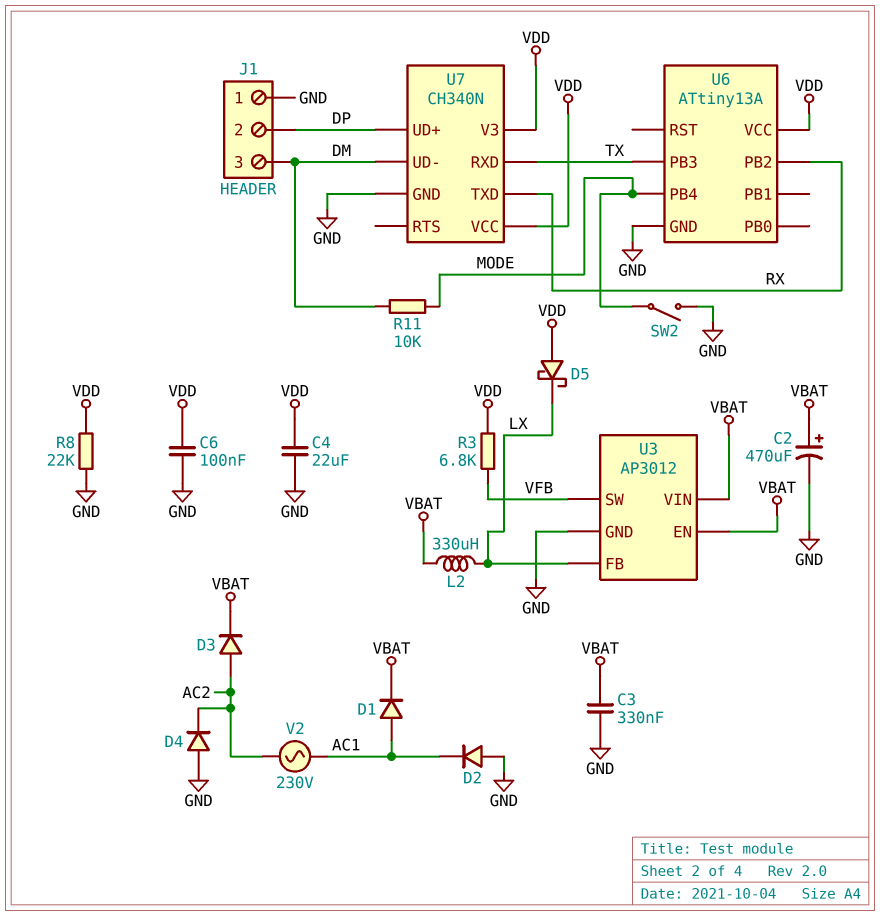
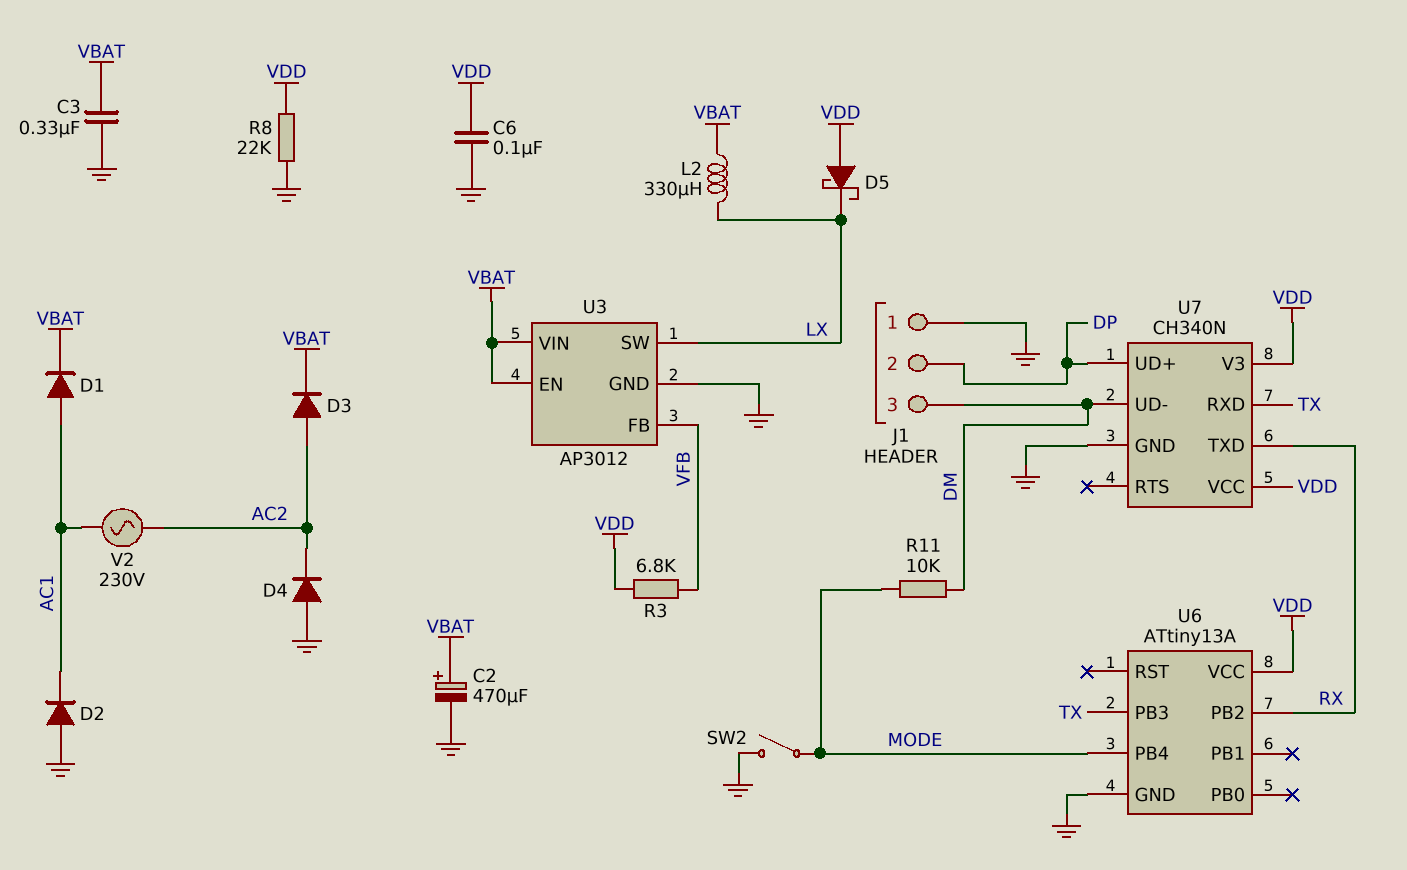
C4: 22uF (GND, VDD) -> none
U3 pin FB: LX -> VFB
U3 pin SW: VFB -> LX

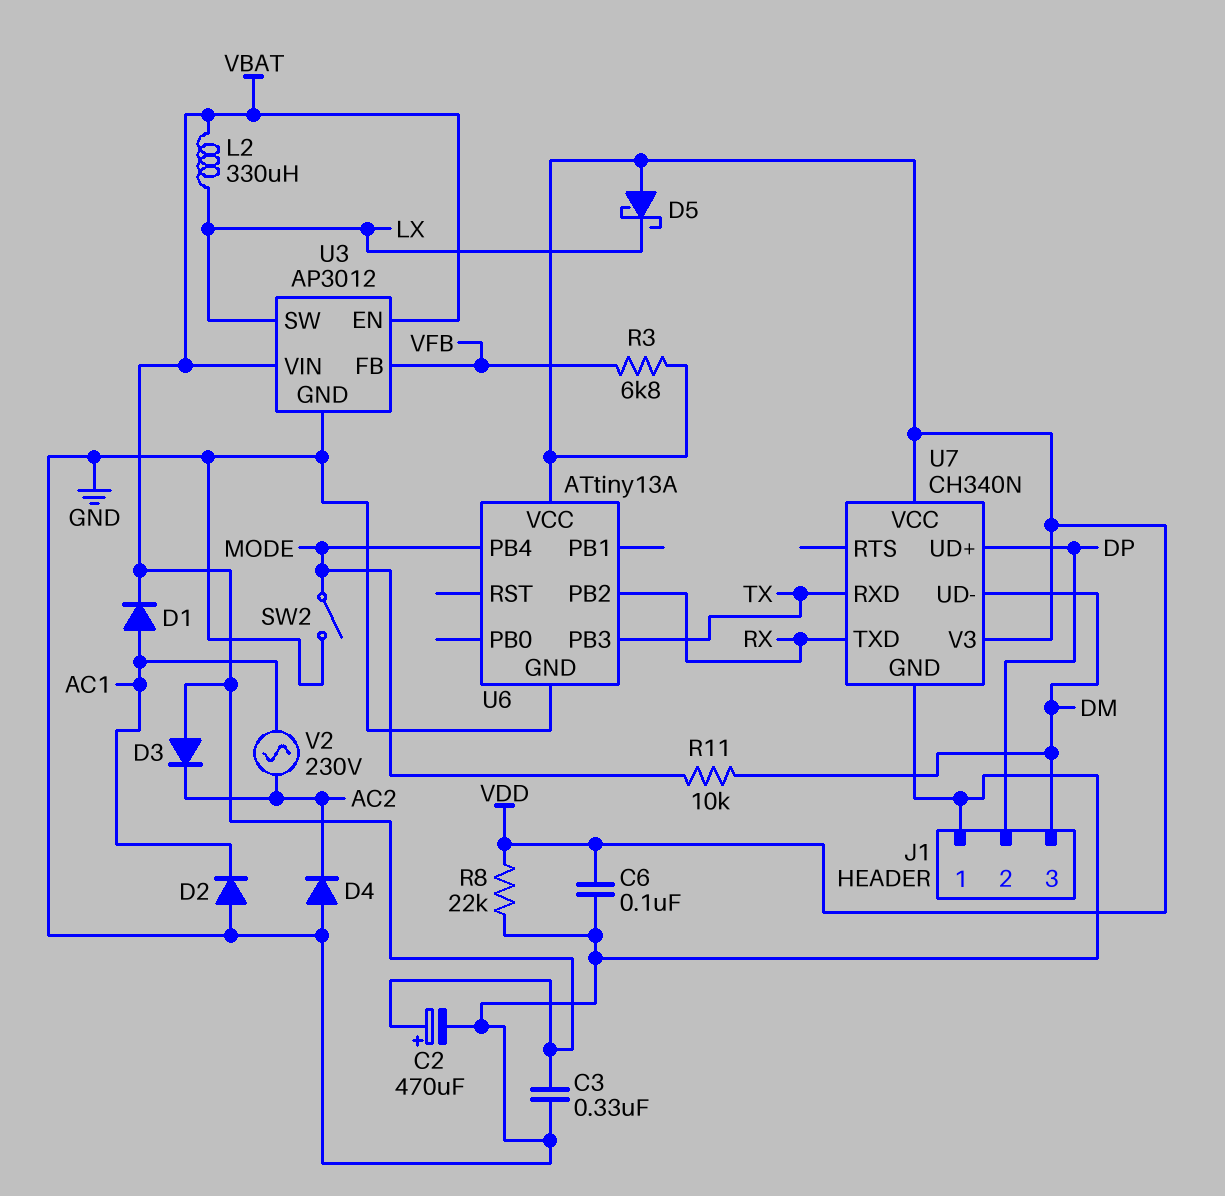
D3: diode (A AC2, K VBAT) -> diode (A VBAT, K AC2)

